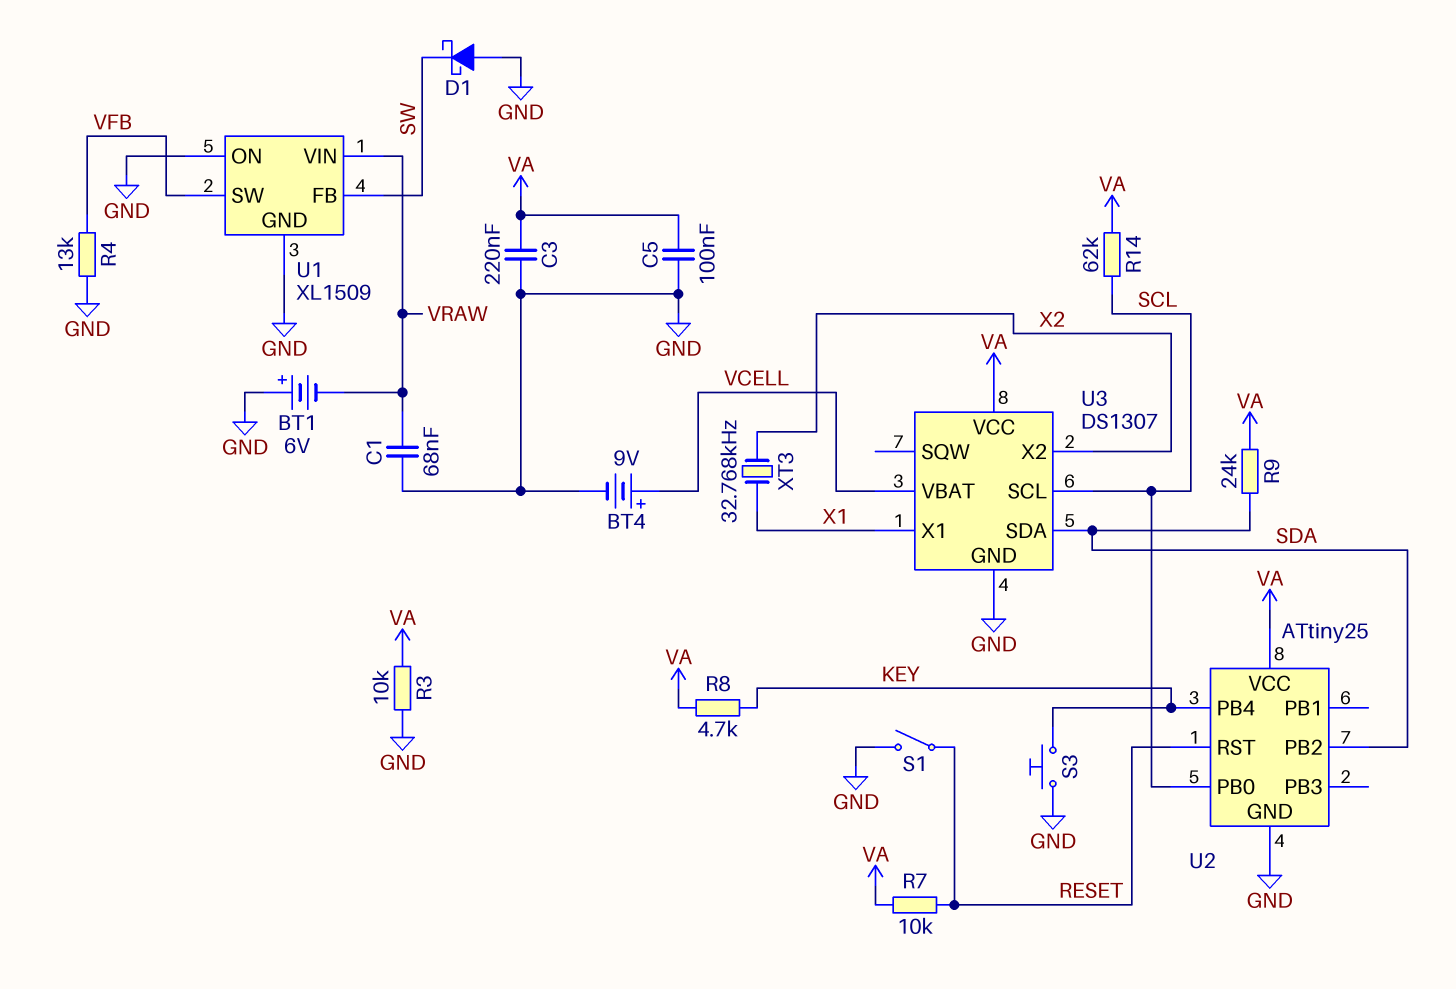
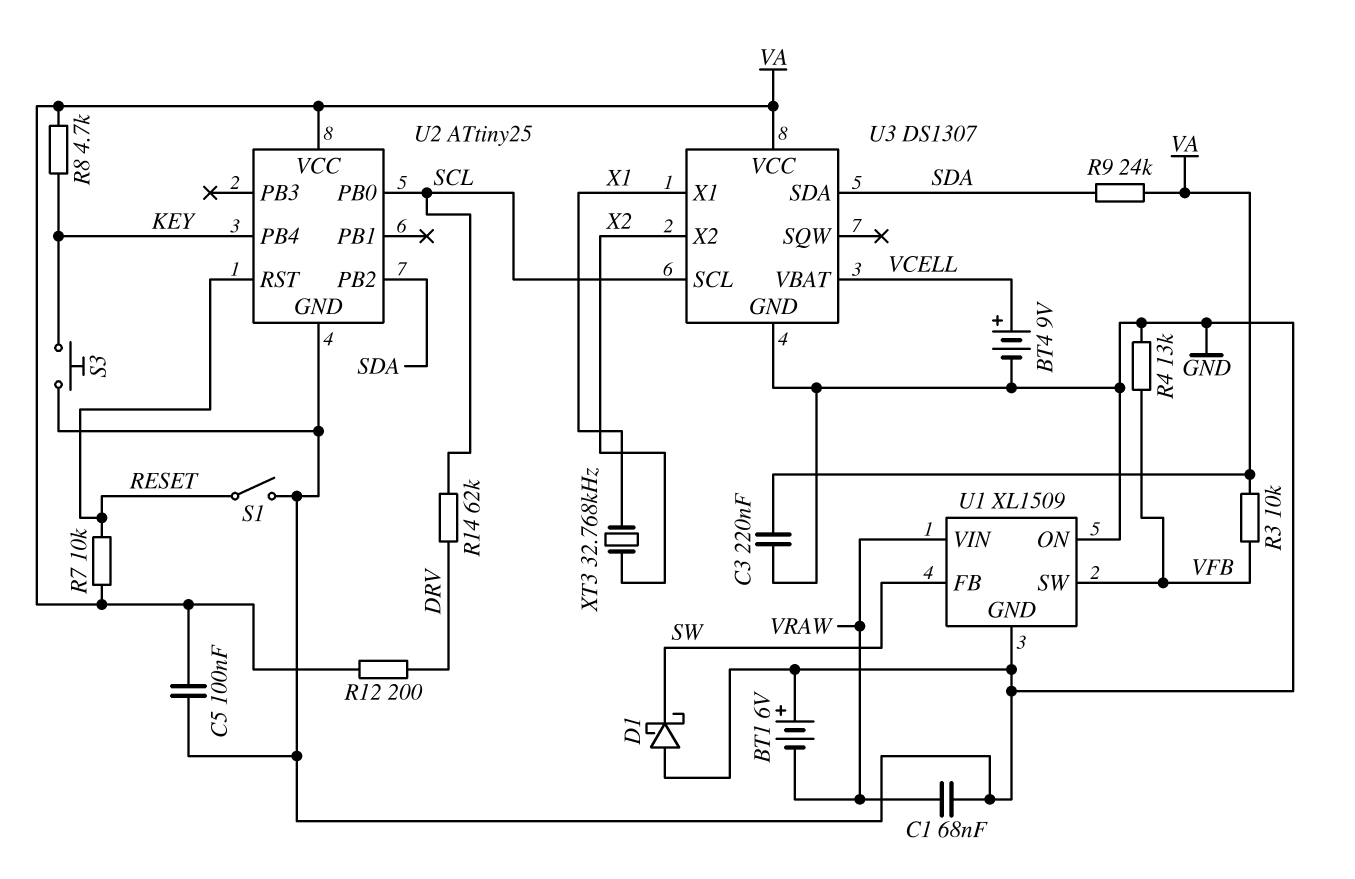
R3: 10k (GND, VA) -> 10k (VA, VFB)
R12: none -> 200 (DRV, VA)
R14: 62k (SCL, VA) -> 62k (DRV, SCL)

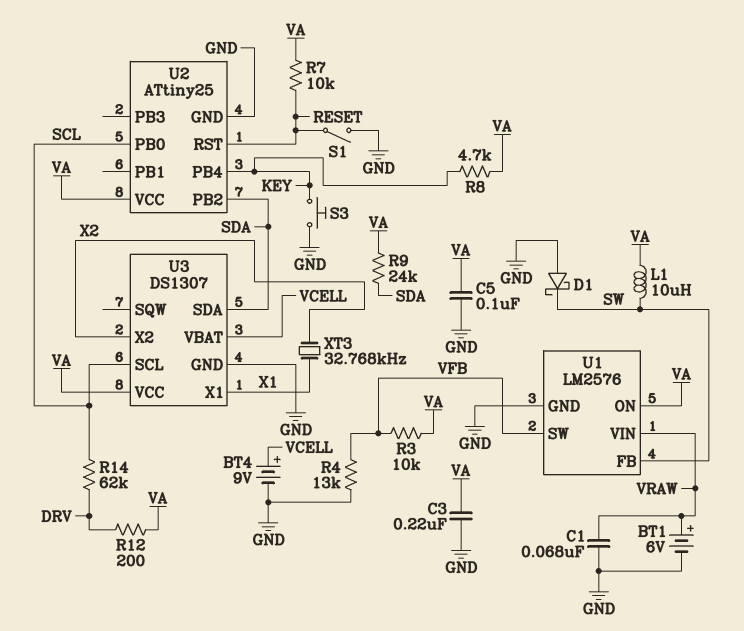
BT1: 6V (plus GND, minus VRAW) -> 6V (plus VRAW, minus GND)
L1: none -> 10uH (SW, VA)
U1: XL1509 -> LM2576
U1 pin ON: GND -> VA

